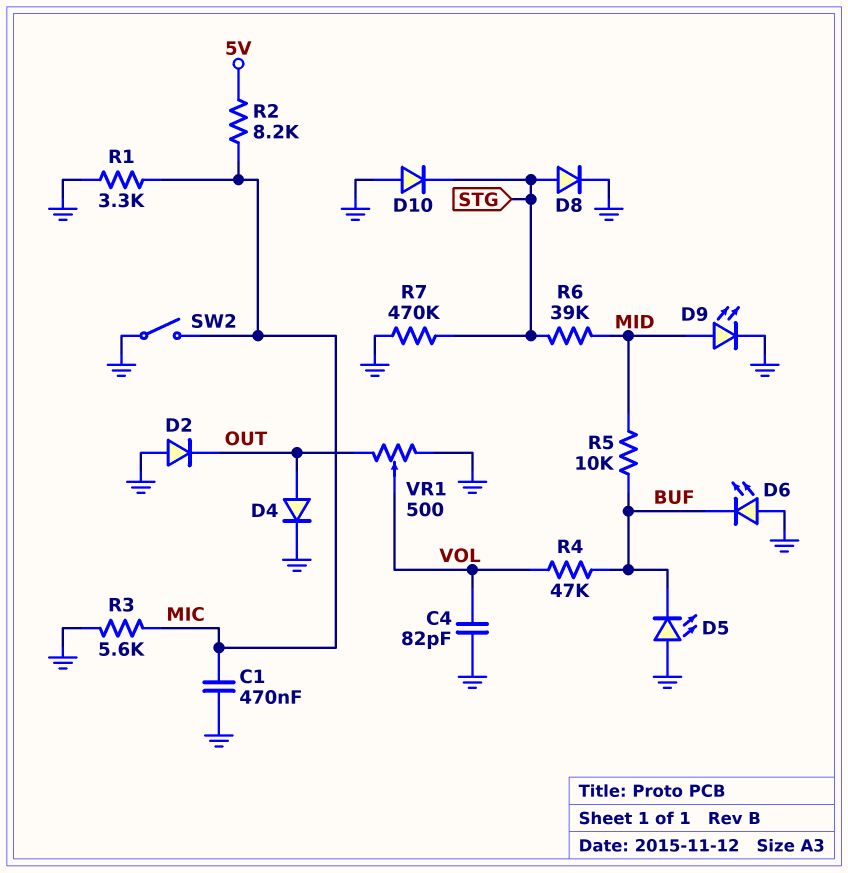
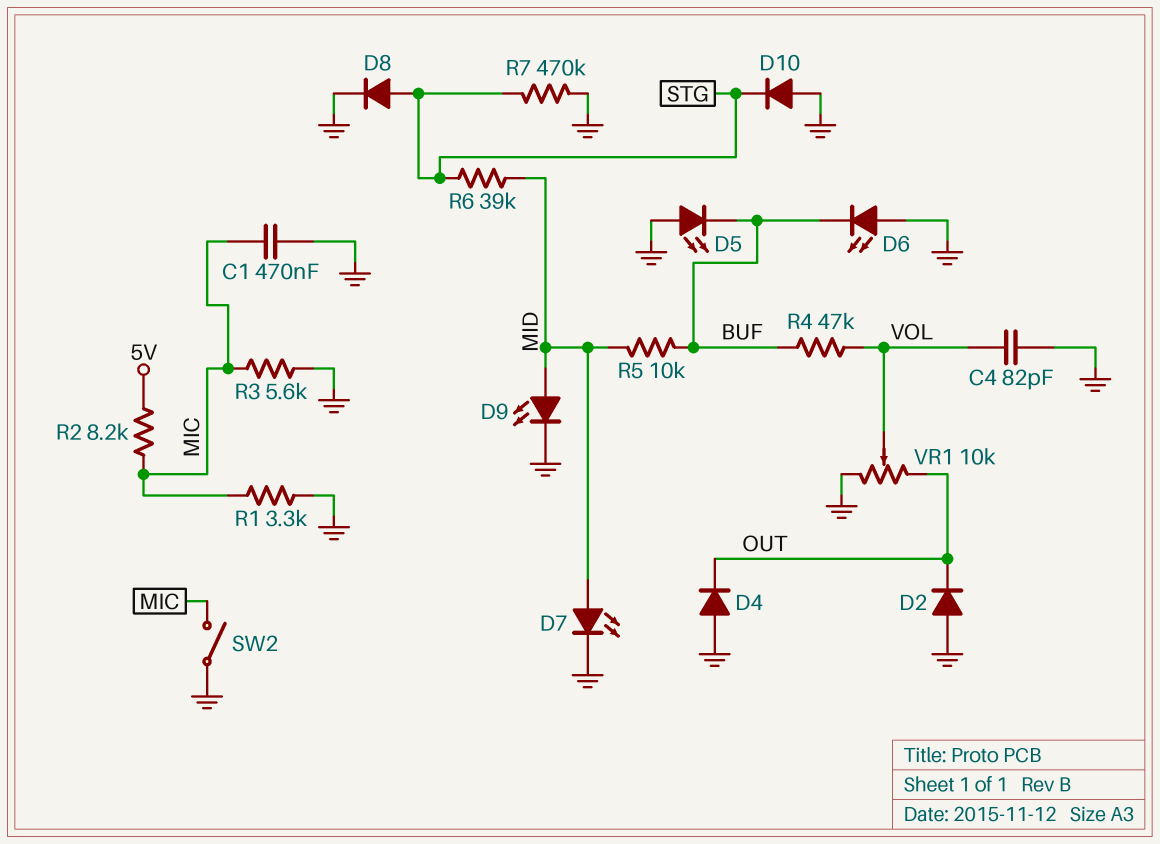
D4: diode (A OUT, K GND) -> diode (A GND, K OUT)
D7: none -> LED (A MID, K GND)
VR1: 500 (GND, OUT, wiper VOL) -> 10k (GND, OUT, wiper VOL)

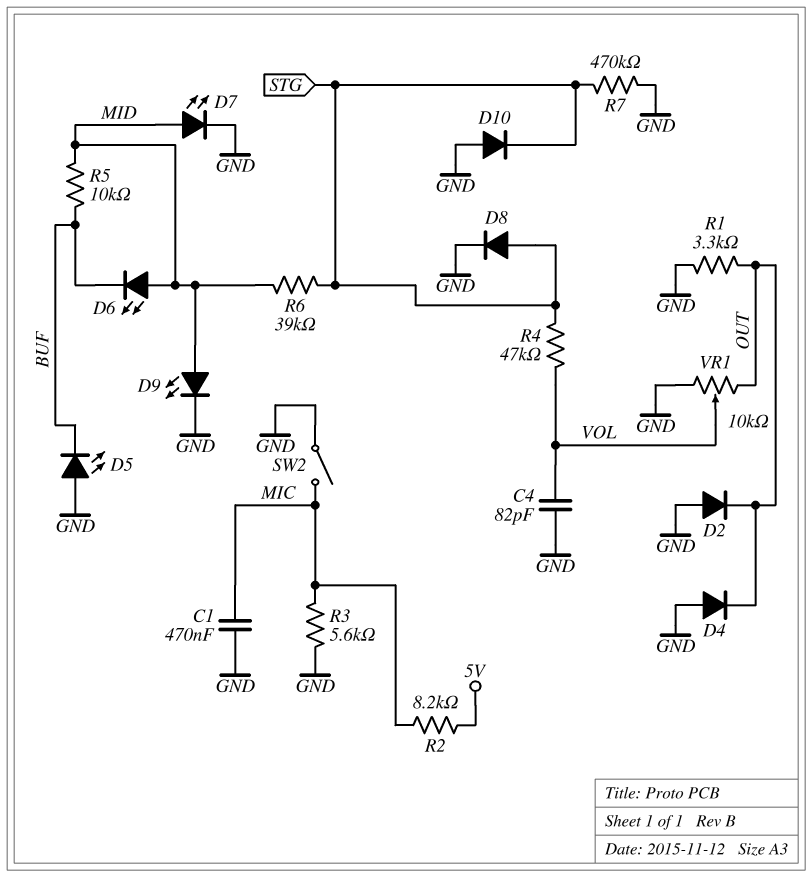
D6: LED (A GND, K BUF) -> LED (A MID, K BUF)
R1: 3.3k (GND, MIC) -> 3.3k (GND, OUT)
R4: 47k (BUF, VOL) -> 47k (STG, VOL)

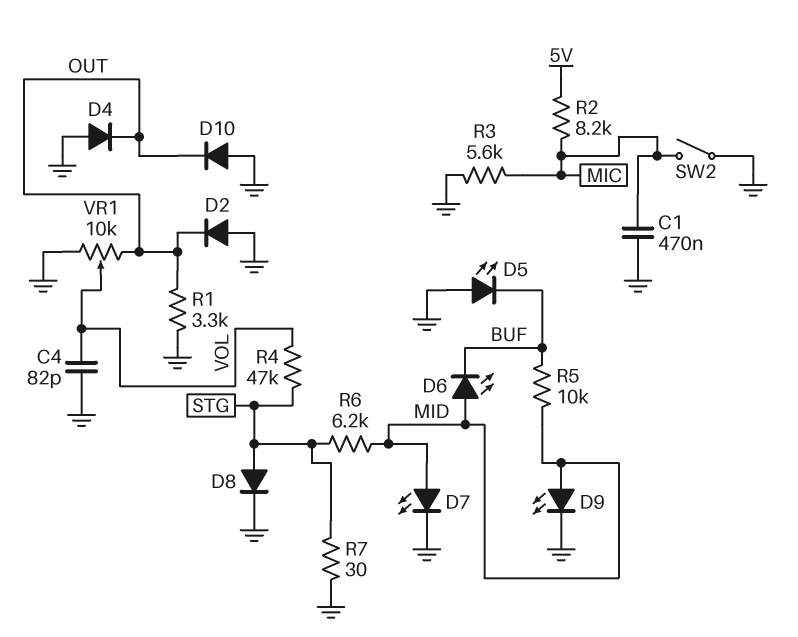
D10: diode (A GND, K STG) -> diode (A GND, K OUT)
R6: 39k (MID, STG) -> 6.2k (MID, STG)
R7: 470k (GND, STG) -> 30 (GND, STG)

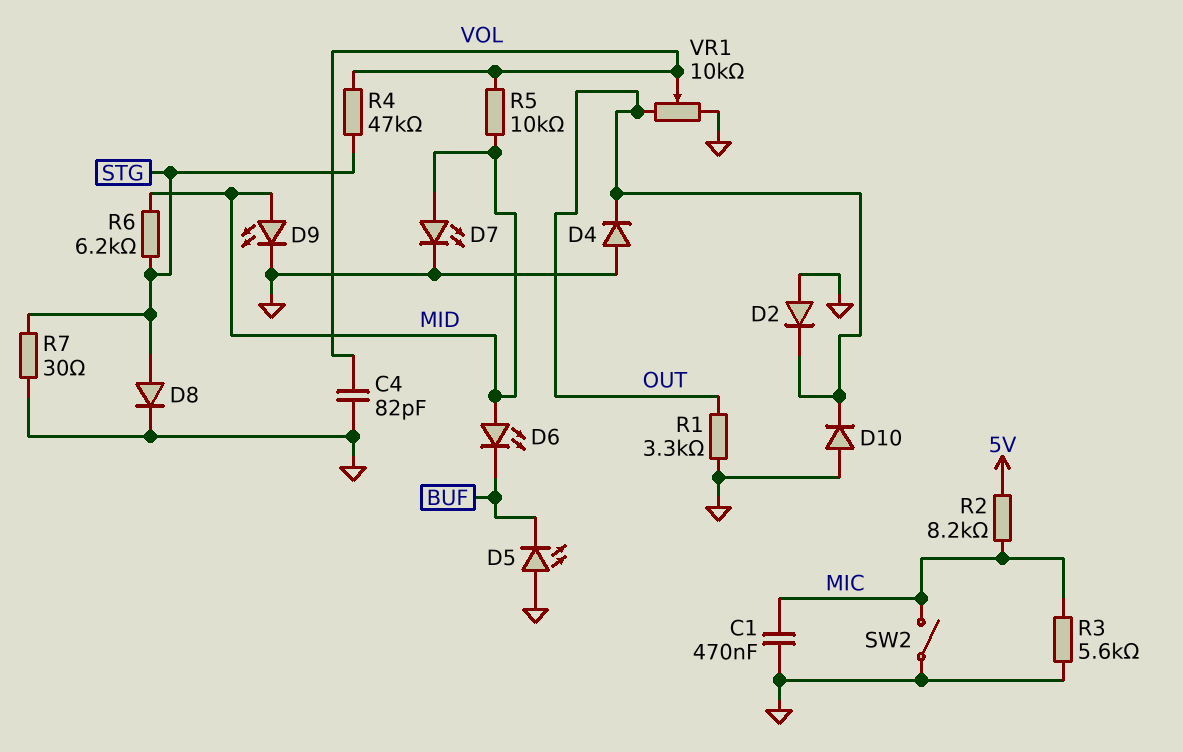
R5: 10k (BUF, MID) -> 10k (MID, VOL)

